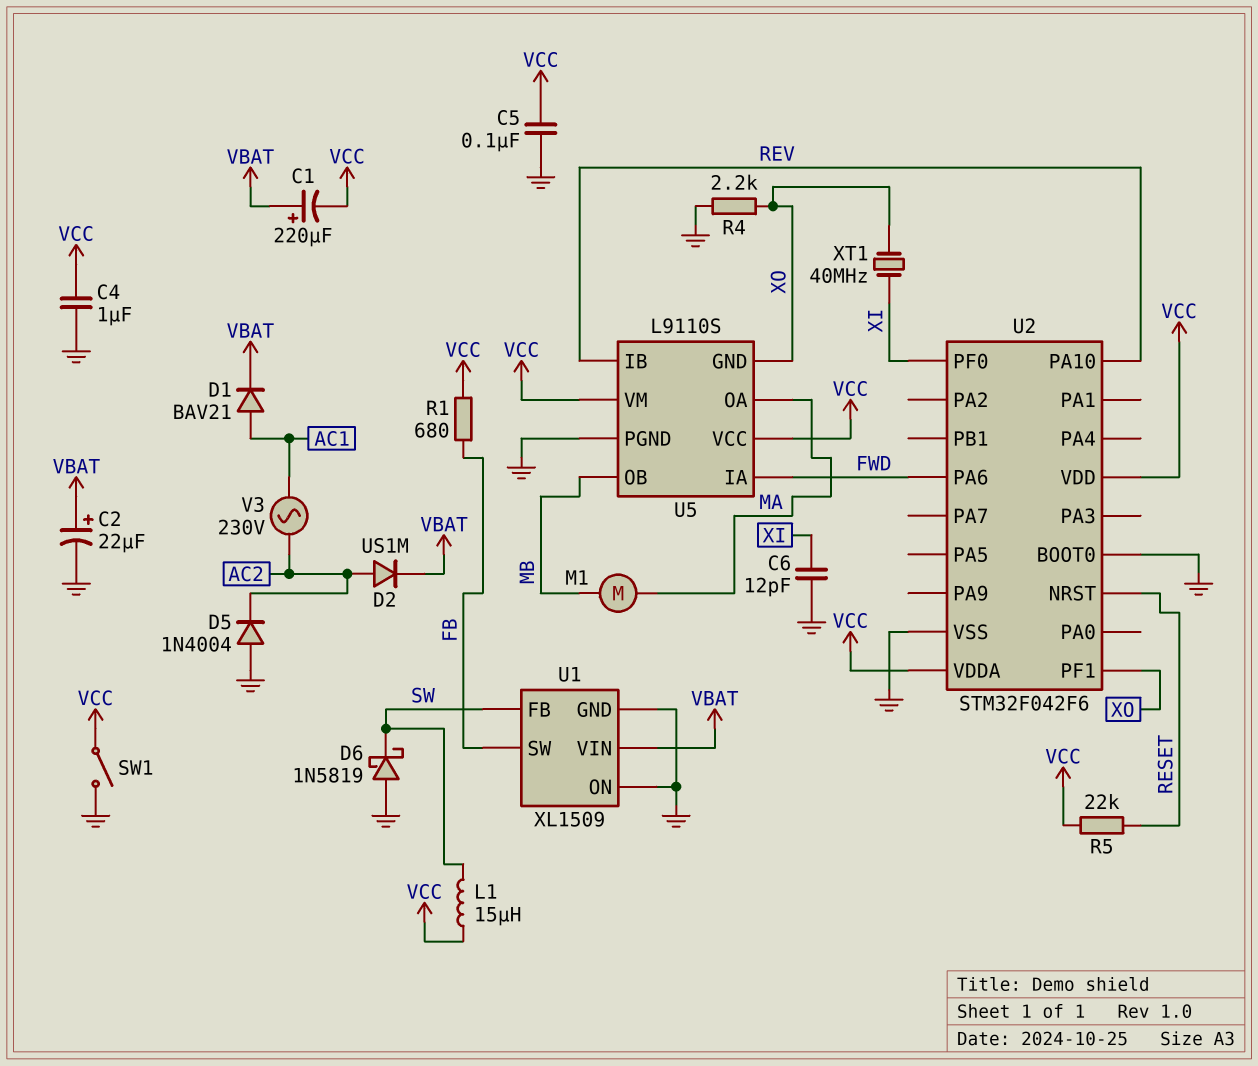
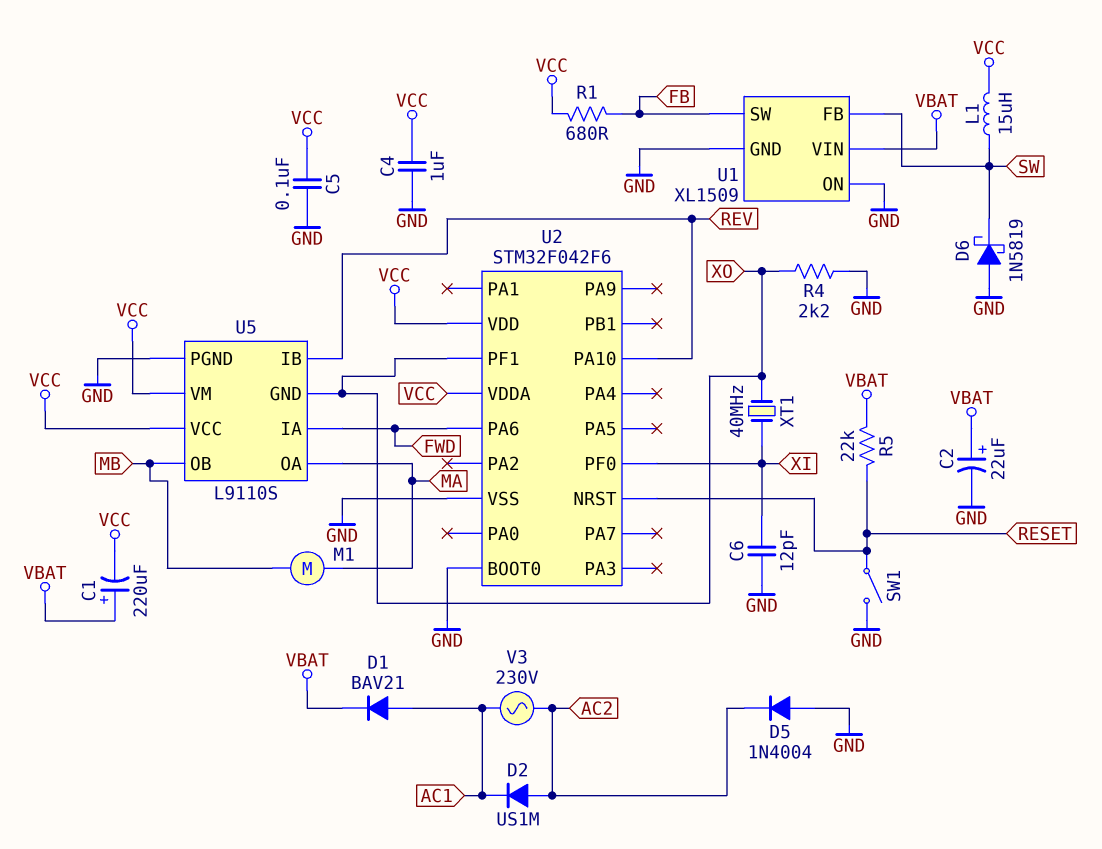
D2: diode US1M (A AC2, K VBAT) -> diode US1M (A AC2, K AC1)
R5: 22k (RESET, VCC) -> 22k (RESET, VBAT)
SW1: switch (GND, VCC) -> switch (GND, RESET)

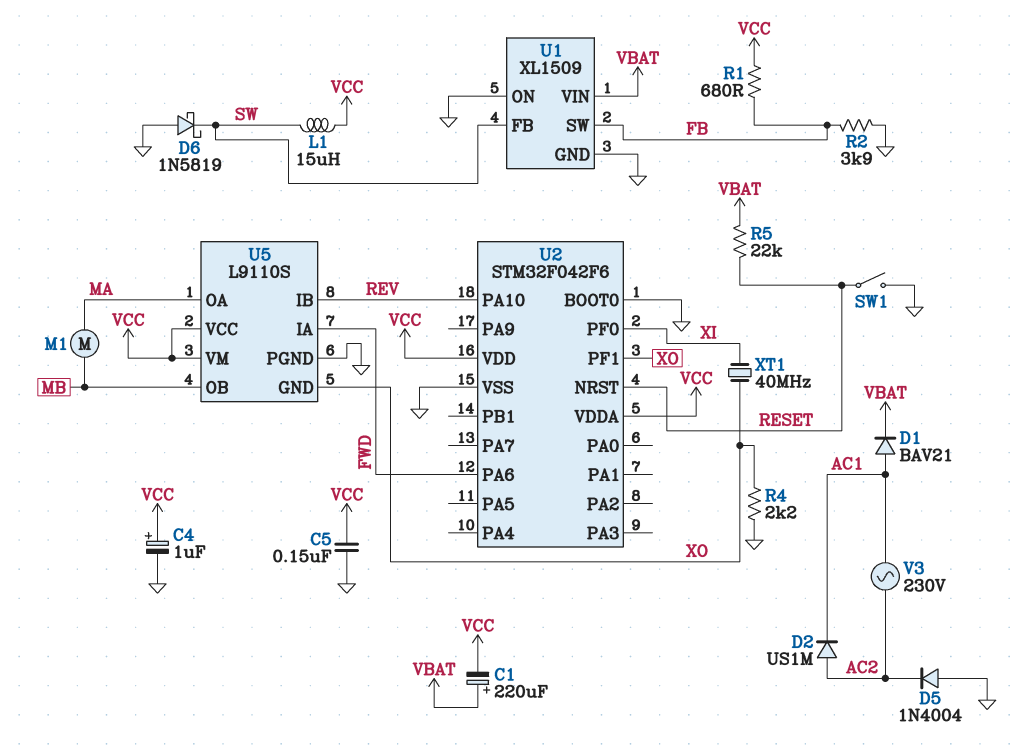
C2: 22uF (plus VBAT, minus GND) -> none
C4: 1uF (GND, VCC) -> 1uF (plus VCC, minus GND)
C5: 100nF (GND, VCC) -> 150nF (GND, VCC)
C6: 12pF (GND, XI) -> none
R2: none -> 3.9k (FB, GND)

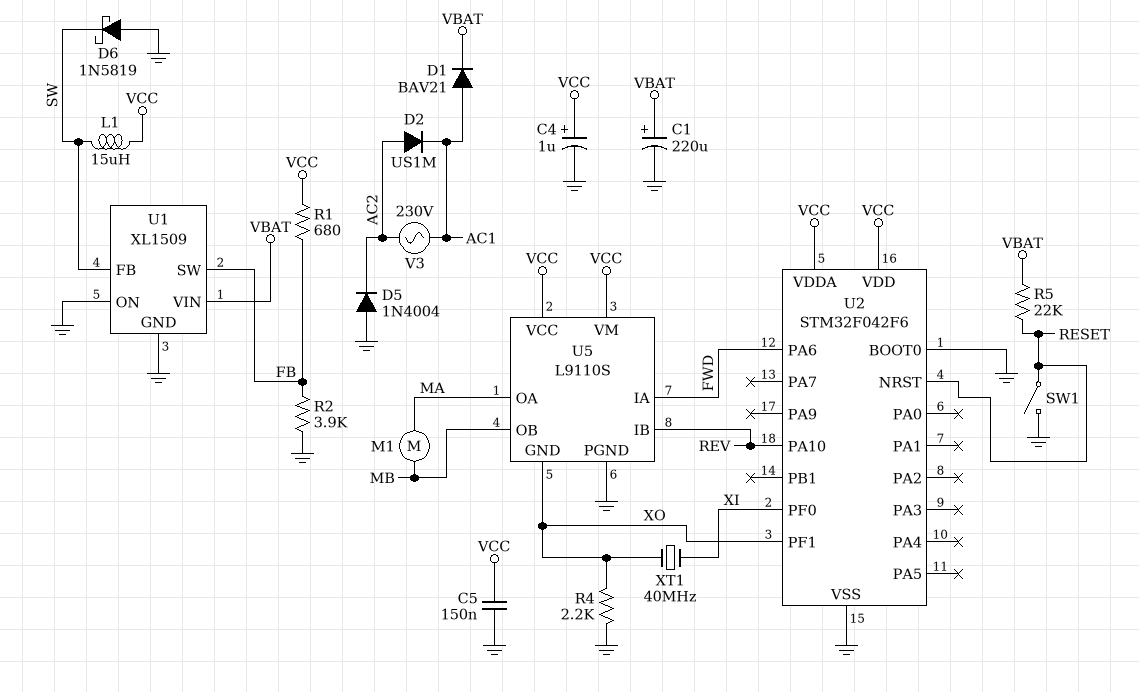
C1: 220uF (plus VBAT, minus VCC) -> 220uF (plus VBAT, minus GND)

